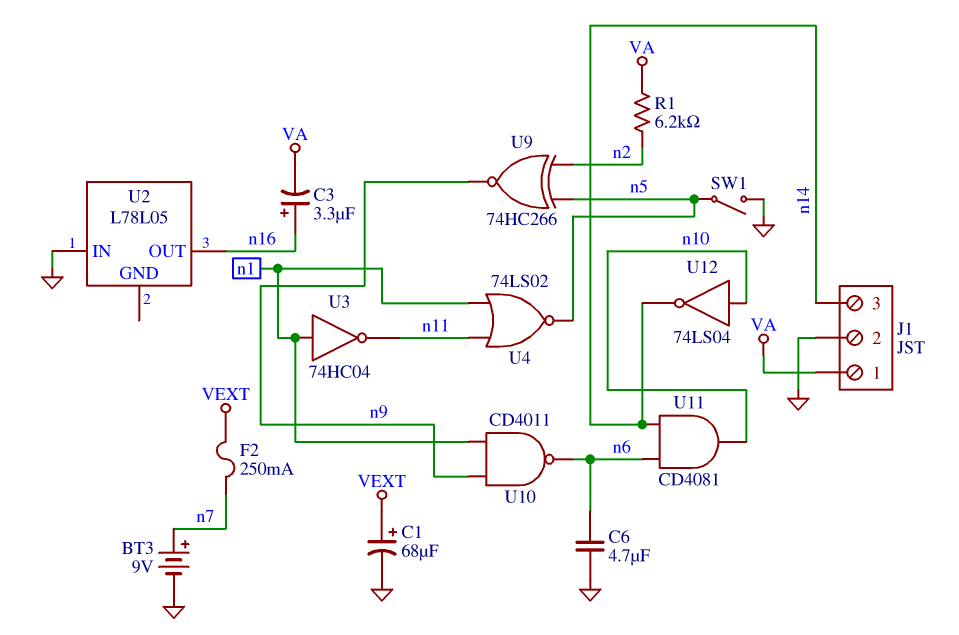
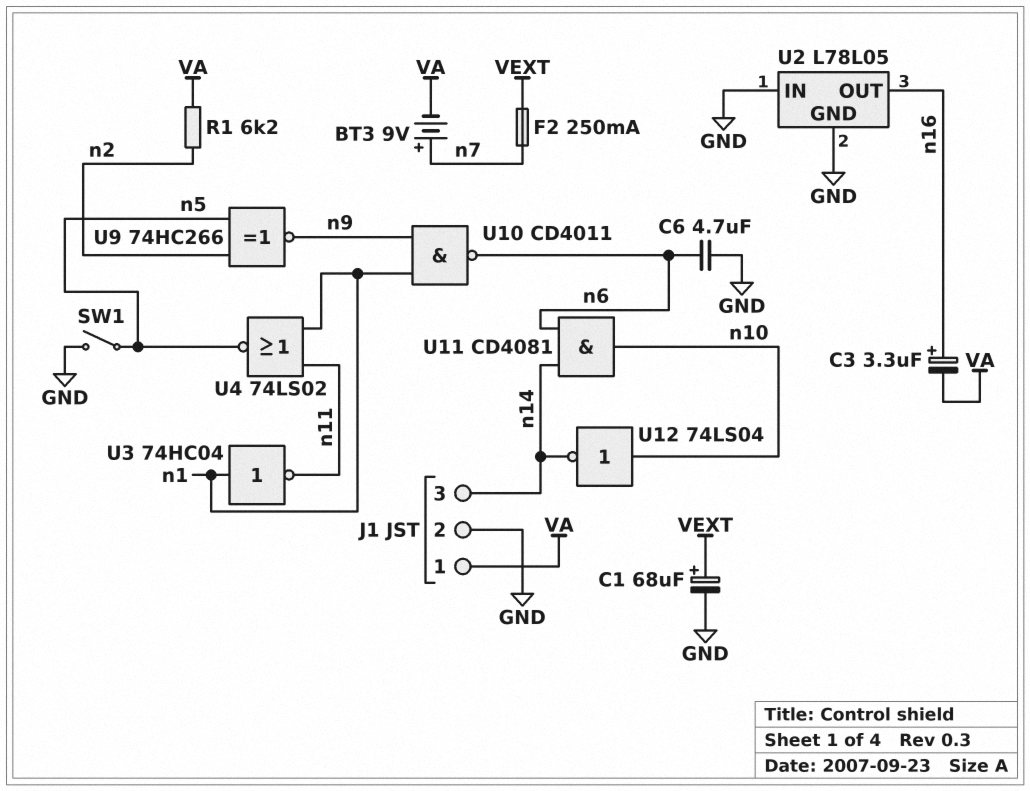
BT3: 9V (plus n7, minus GND) -> 9V (plus n7, minus VA)
U2 pin GND: none -> GND

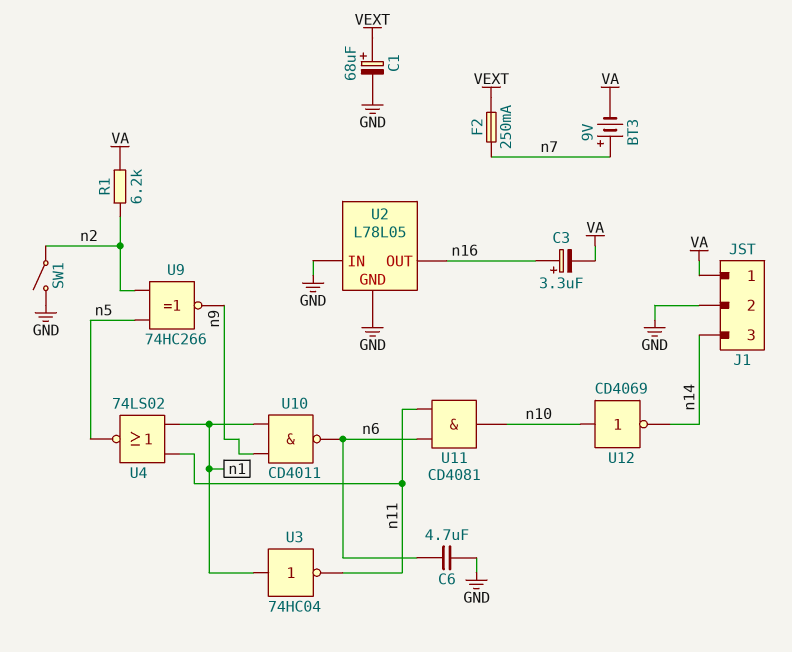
SW1: switch (GND, n5) -> switch (GND, n2)
U11: AND CD4081 (in n6, in n14, out n10) -> AND CD4081 (in n6, in n11, out n10)
U12: NOT 74LS04 (in n10, out n14) -> NOT CD4069 (in n10, out n14)

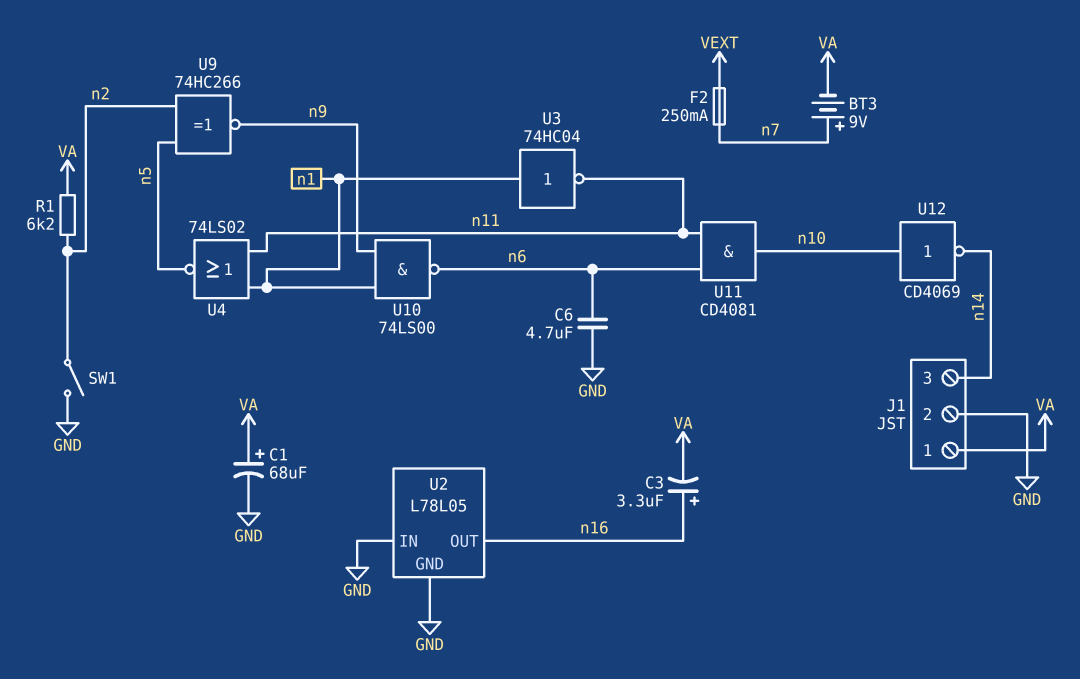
C1: 68uF (plus VEXT, minus GND) -> 68uF (plus VA, minus GND)
U10: NAND CD4011 (in n1, in n9, out n6) -> NAND 74LS00 (in n1, in n9, out n6)

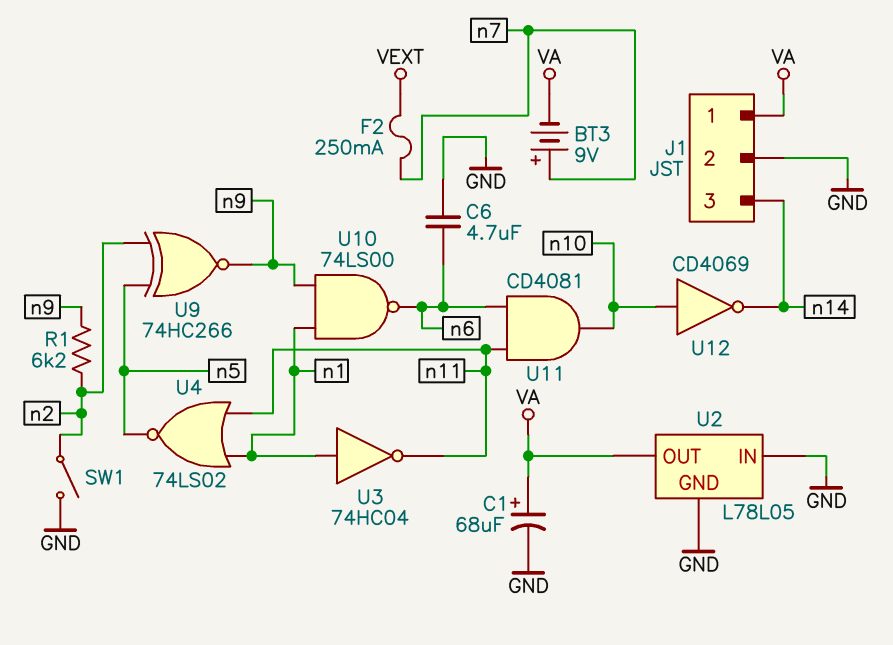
C3: 3.3uF (plus n16, minus VA) -> none
R1: 6.2k (VA, n2) -> 6.2k (n2, n9)
U2 pin OUT: n16 -> VA

